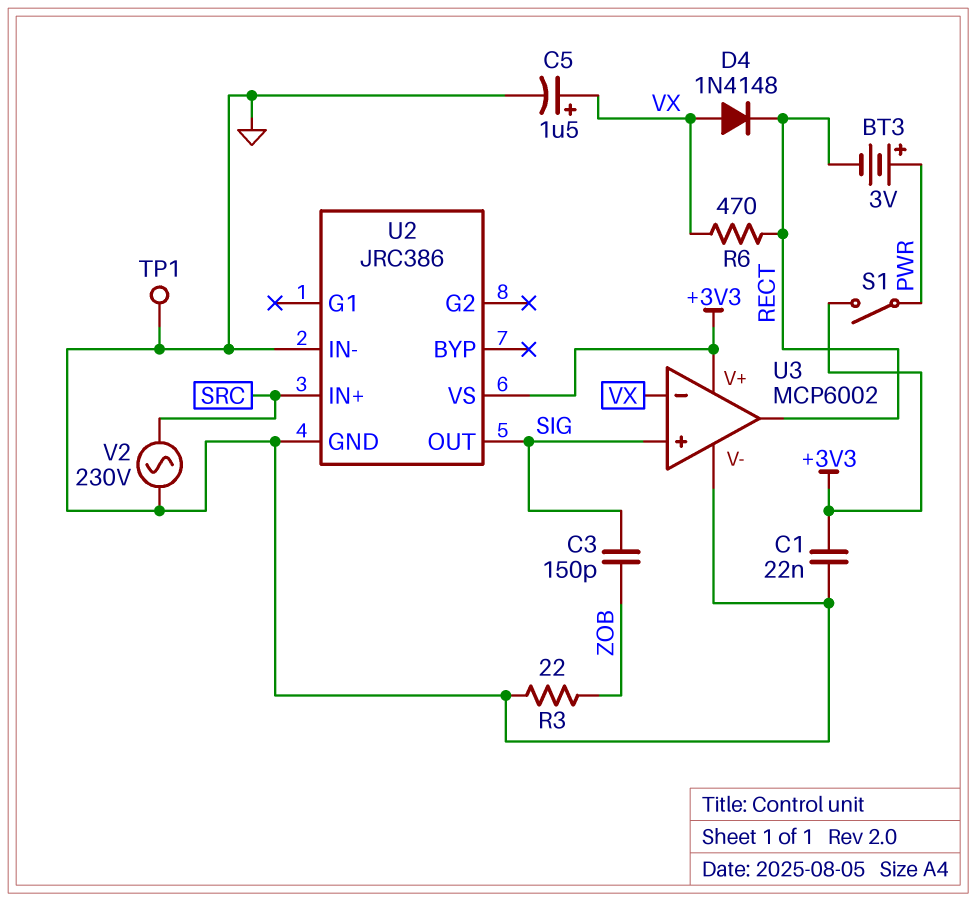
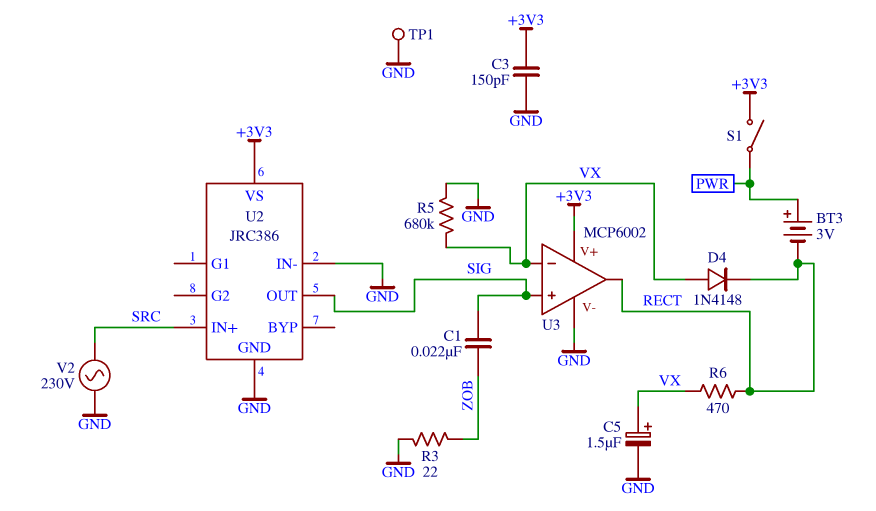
C1: 22nF (+3V3, GND) -> 22nF (SIG, ZOB)
C3: 150pF (SIG, ZOB) -> 150pF (+3V3, GND)
R5: none -> 680k (GND, VX)

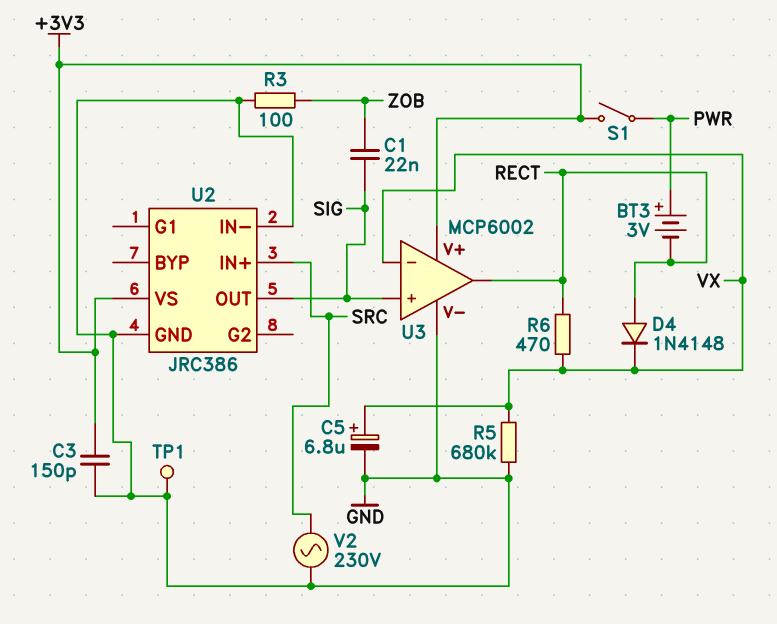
C5: 1.5uF (plus VX, minus GND) -> 6.8uF (plus VX, minus GND)
D4: diode 1N4148 (A VX, K RECT) -> diode 1N4148 (A RECT, K VX)
R3: 22 (GND, ZOB) -> 100 (GND, ZOB)

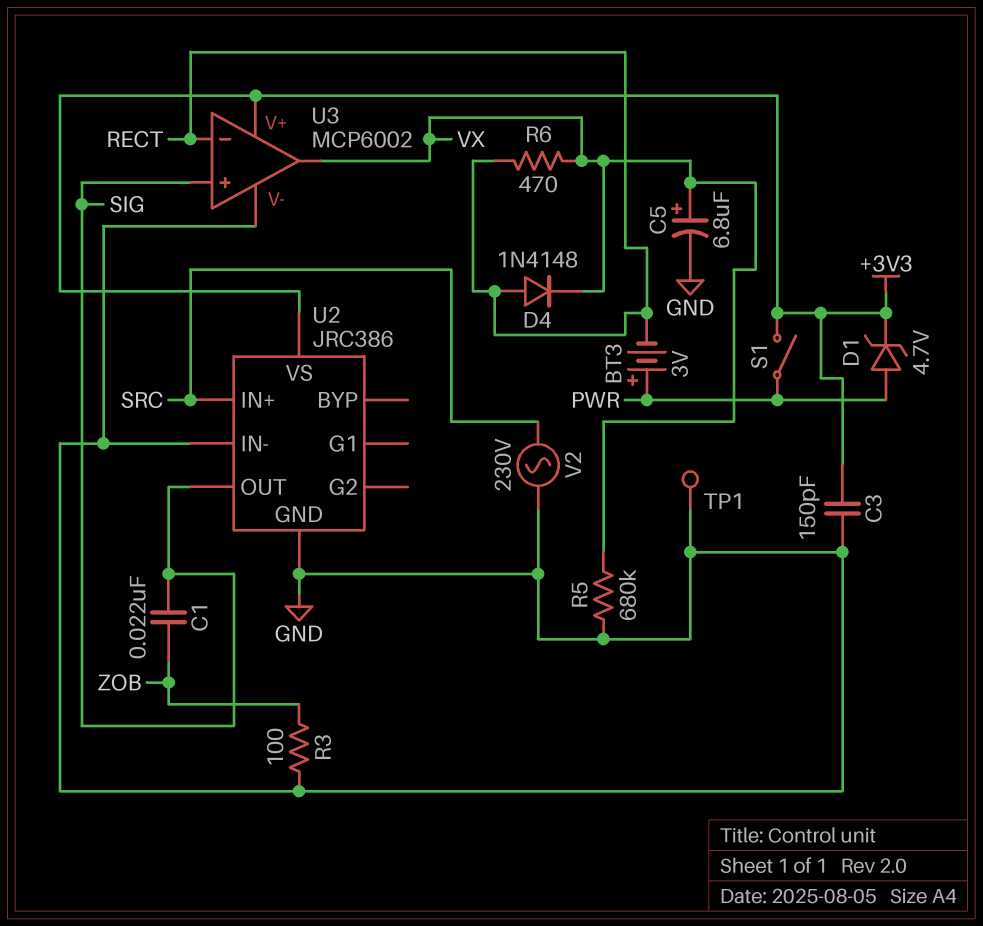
D1: none -> zener 4.7V (A PWR, K +3V3)
U3 pin in-: VX -> RECT
U3 pin out: RECT -> VX

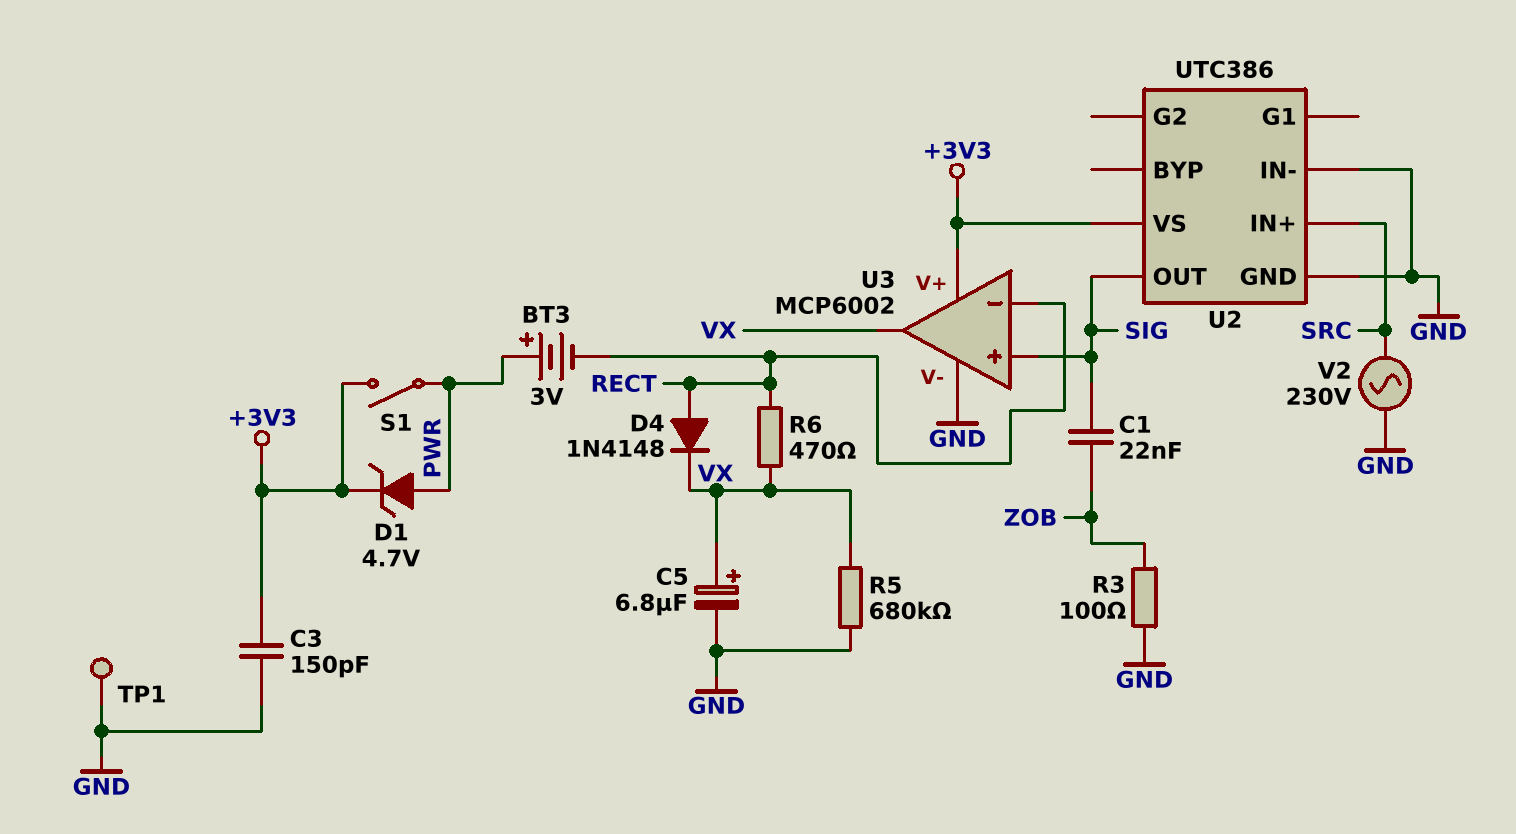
U2: JRC386 -> UTC386

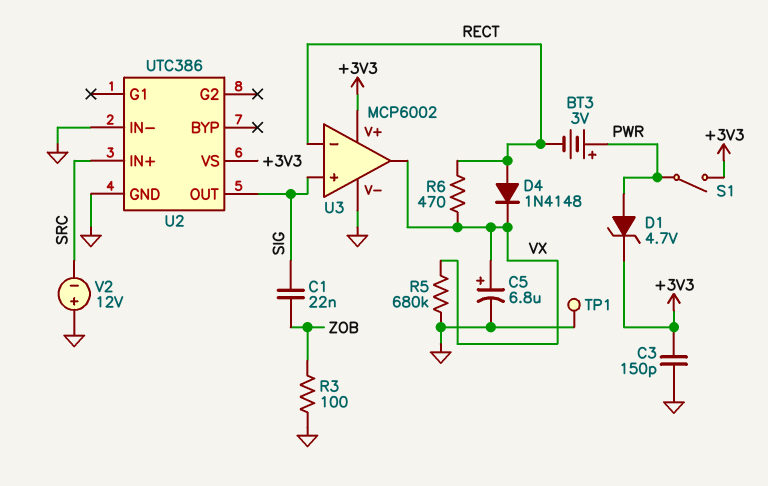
V2: AC 230V (GND, SRC) -> 12V (plus GND, minus SRC)

